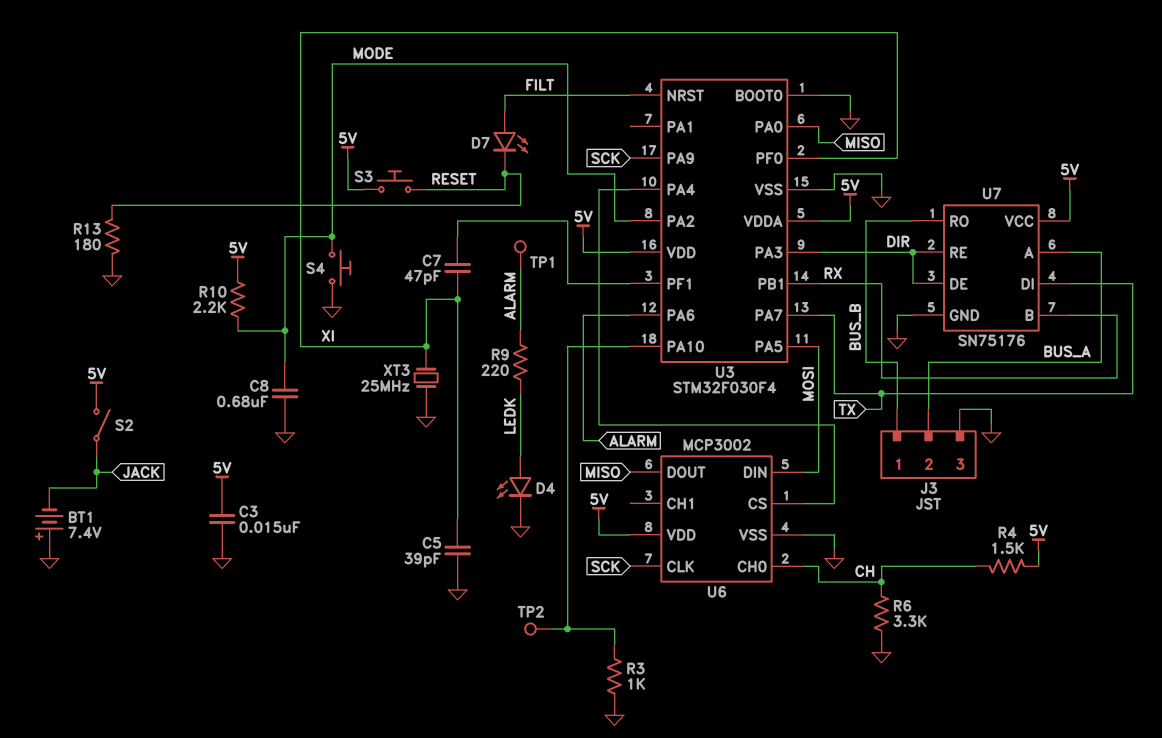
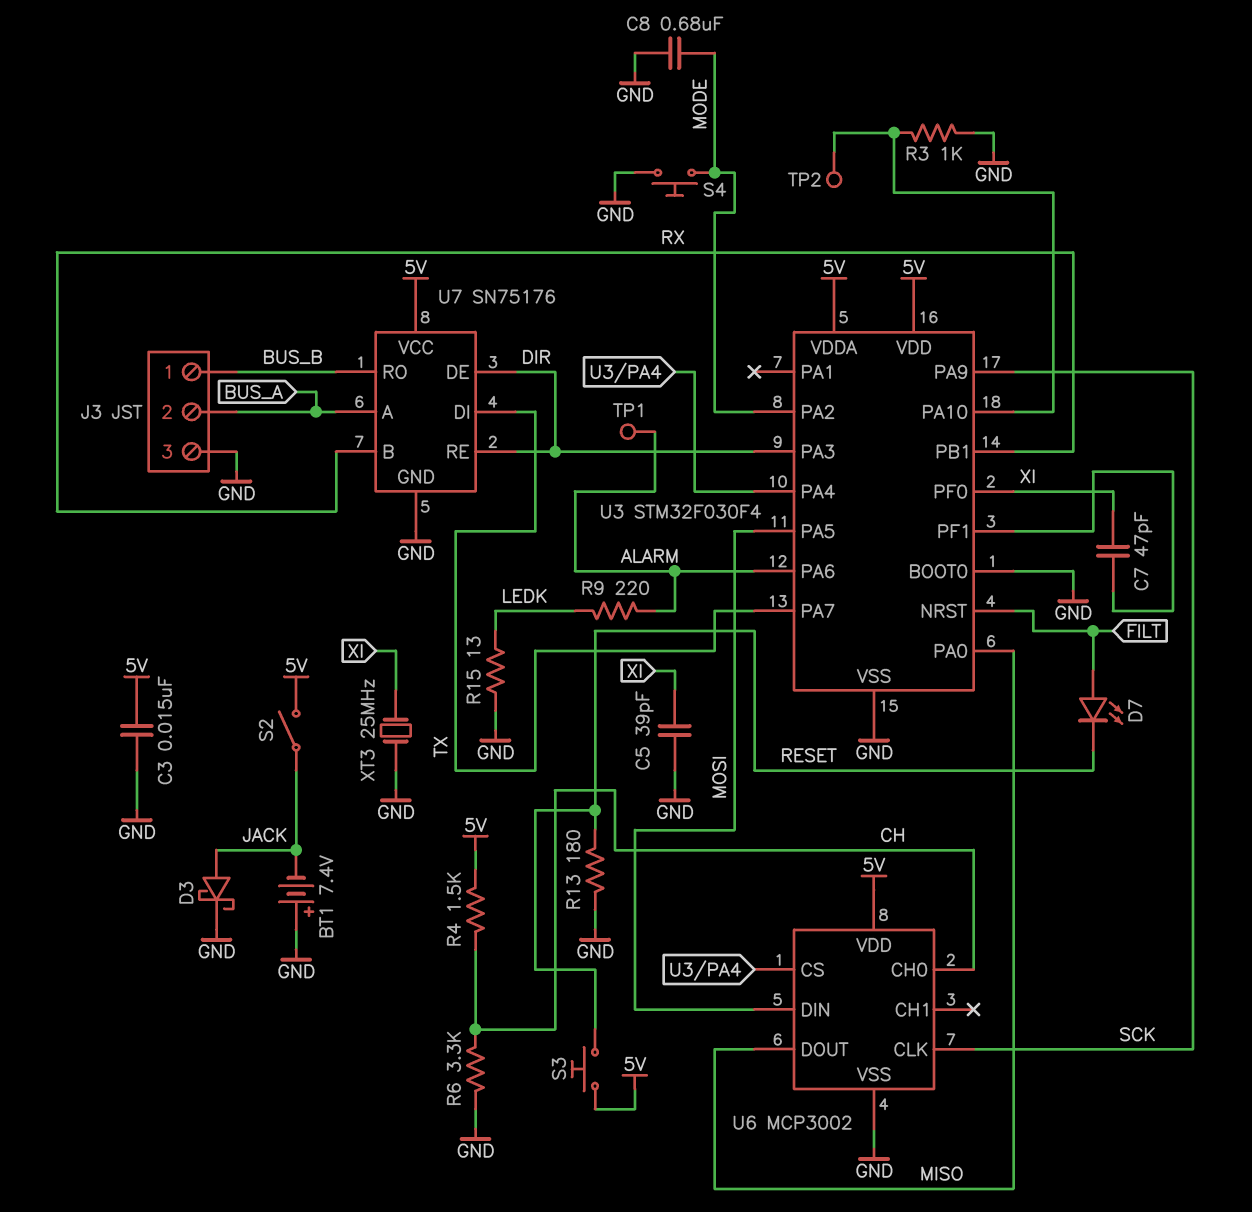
D3: none -> schottky (A JACK, K GND)
D4: LED (A LEDK, K GND) -> none
R10: 2.2k (5V, MODE) -> none
R15: none -> 13 (GND, LEDK)

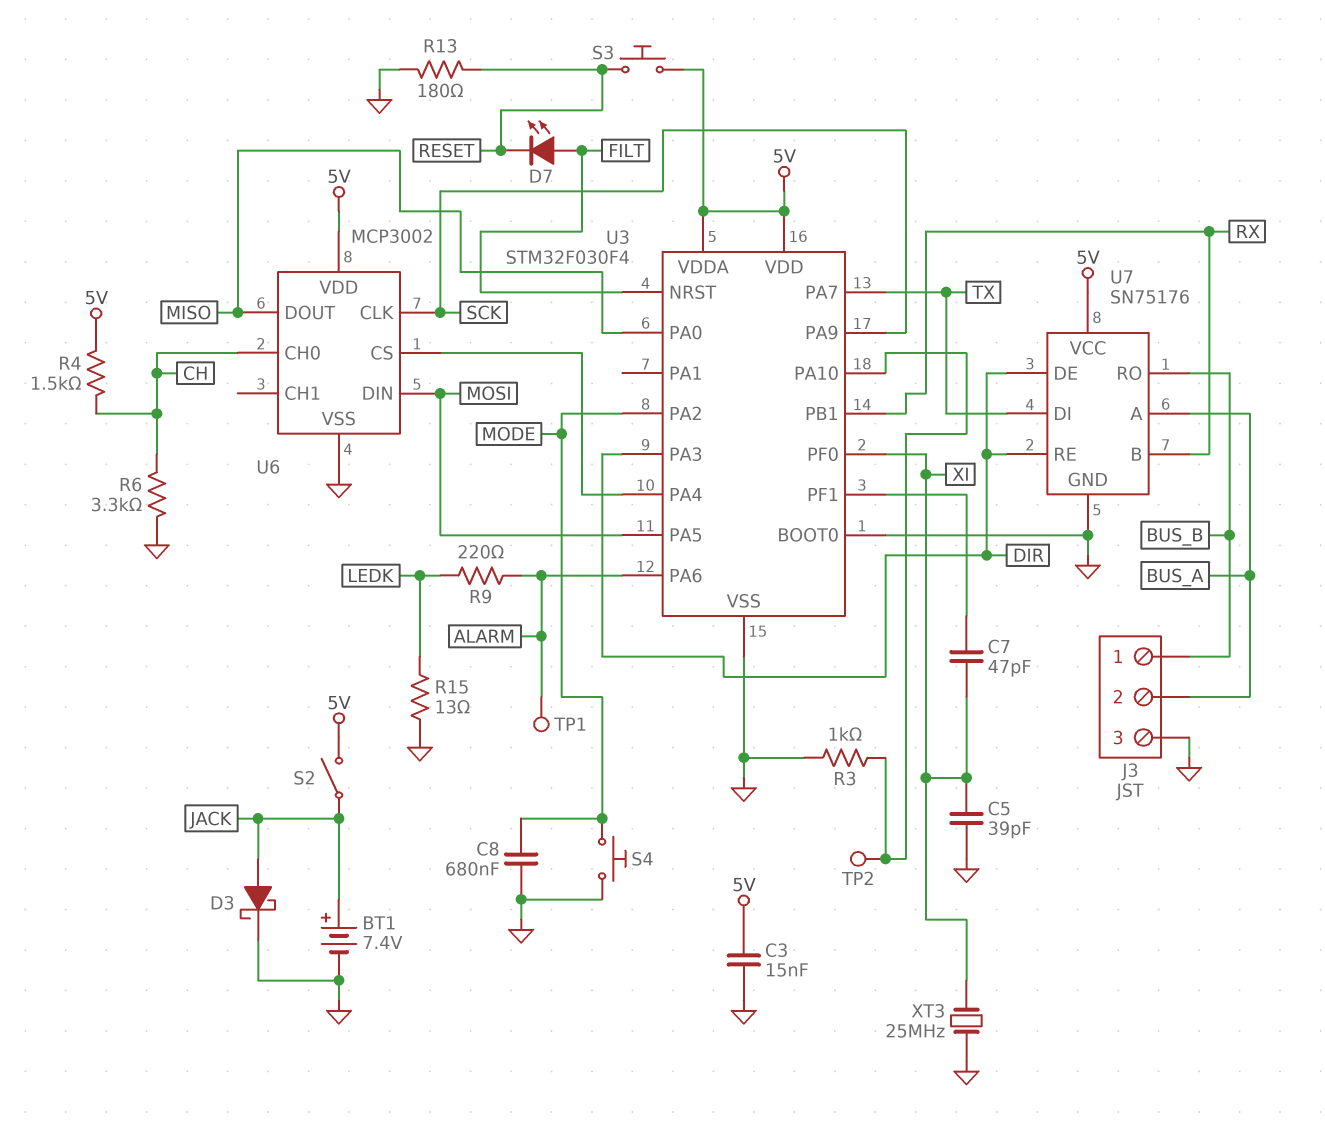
BT1: 7.4V (plus GND, minus JACK) -> 7.4V (plus JACK, minus GND)

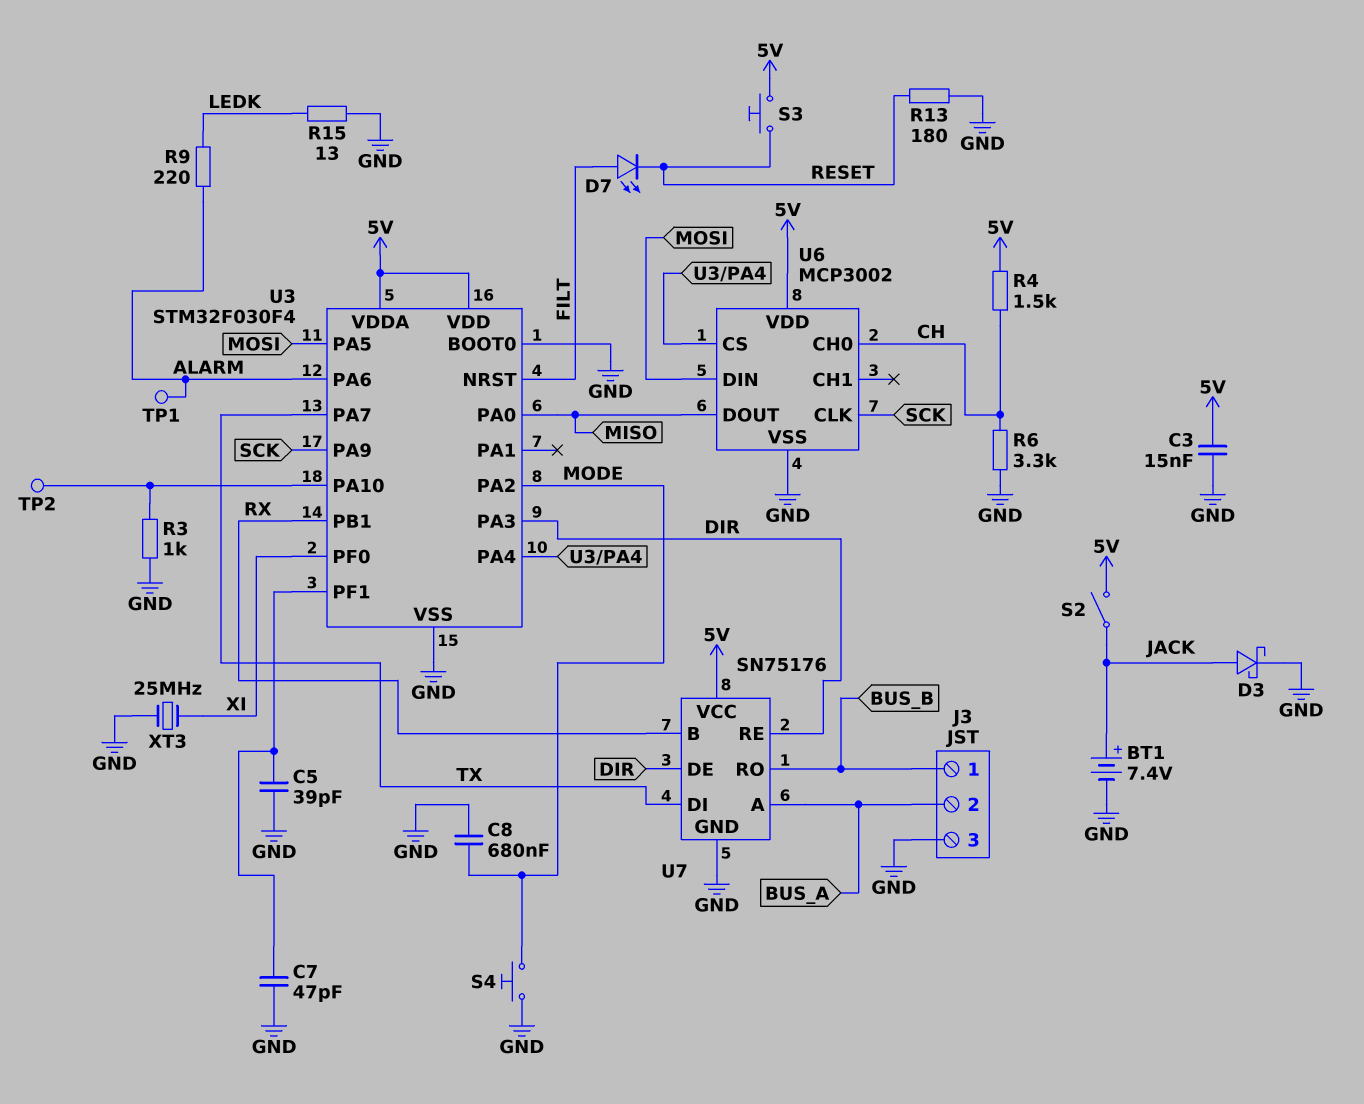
C5: 39pF (GND, XI) -> 39pF (GND, U3/PF1)
C7: 47pF (U3/PF1, XI) -> 47pF (GND, U3/PF1)

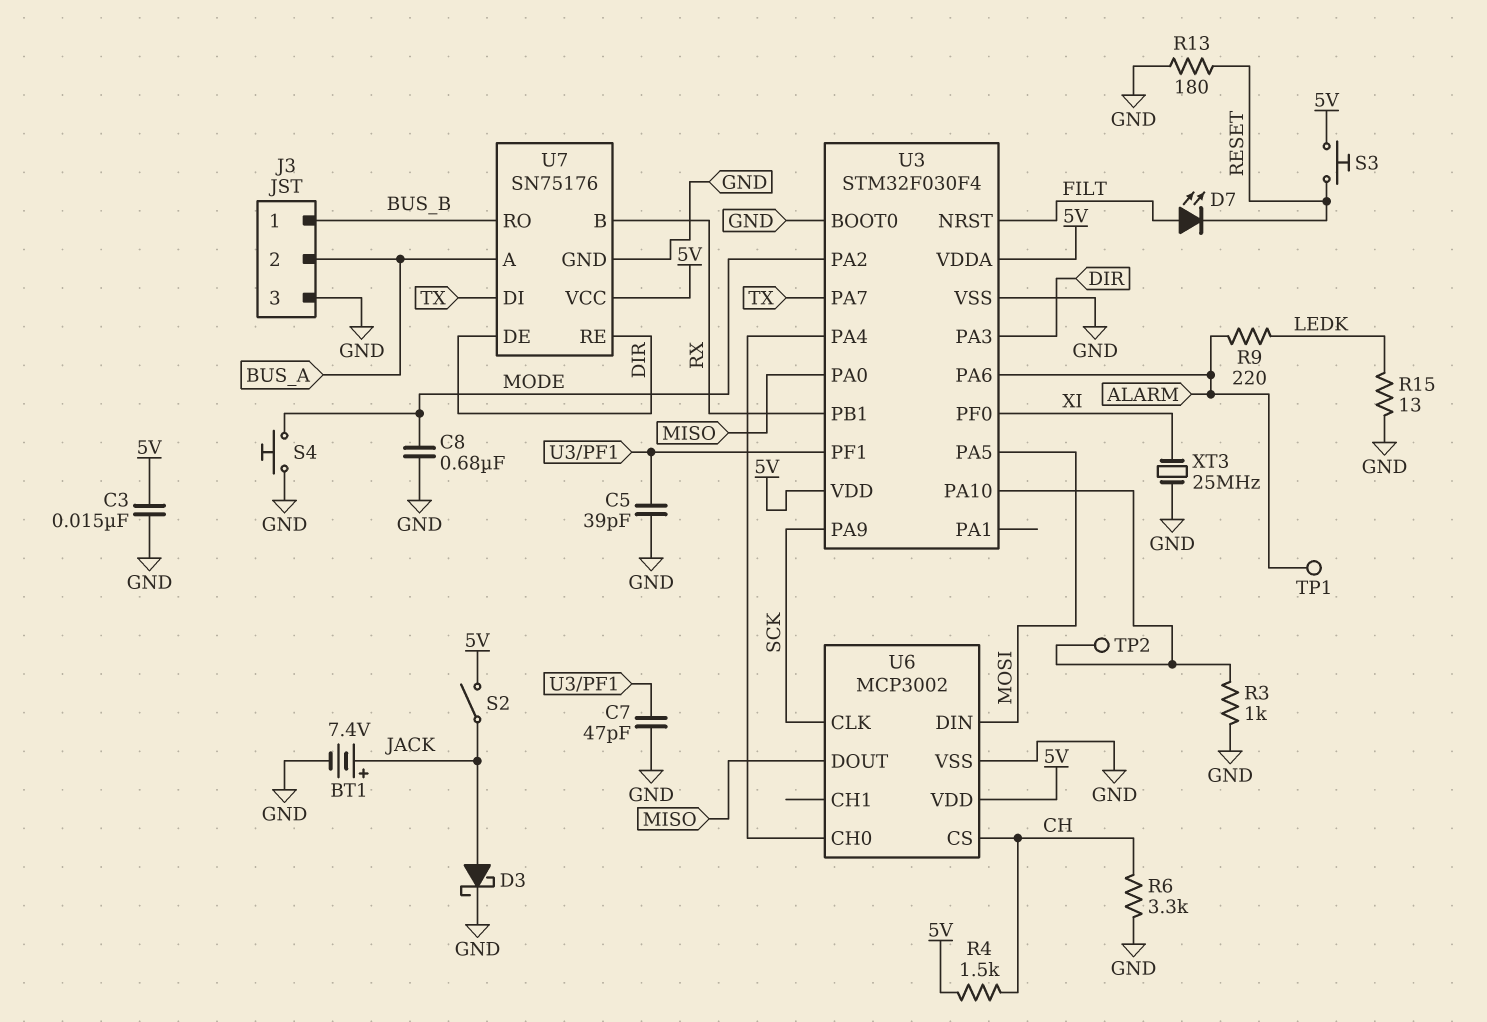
U6 pin CH0: CH -> U3/PA4
U6 pin CS: U3/PA4 -> CH

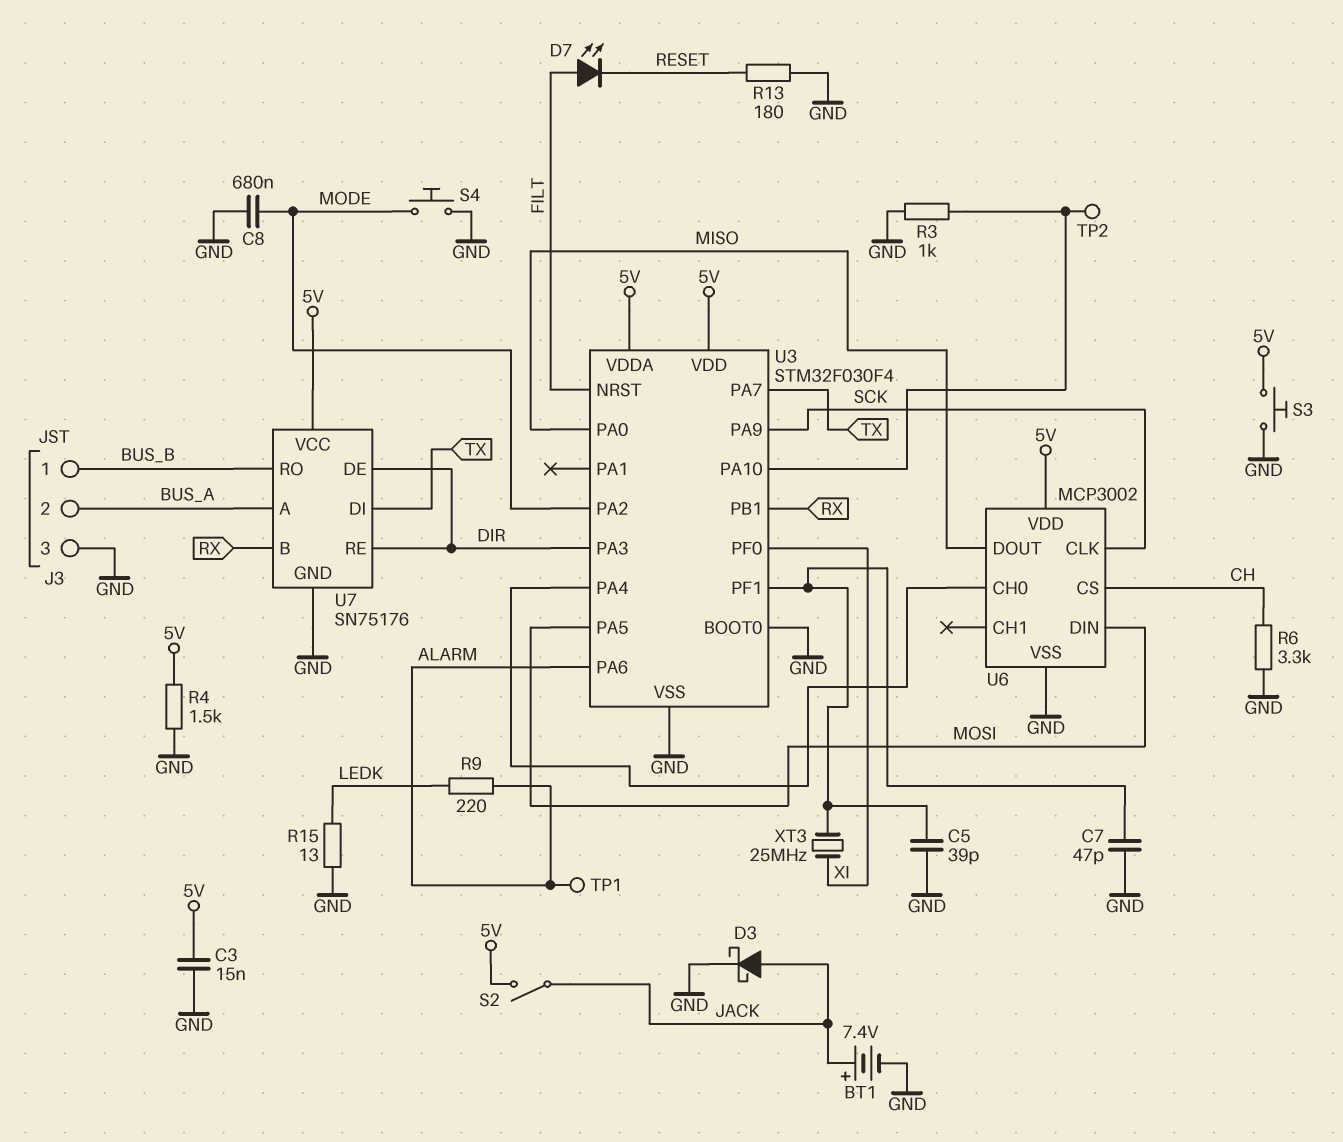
R4: 1.5k (5V, CH) -> 1.5k (5V, GND)
S3: button (5V, RESET) -> button (5V, GND)
XT3: 25MHz (GND, XI) -> 25MHz (U3/PF1, XI)

